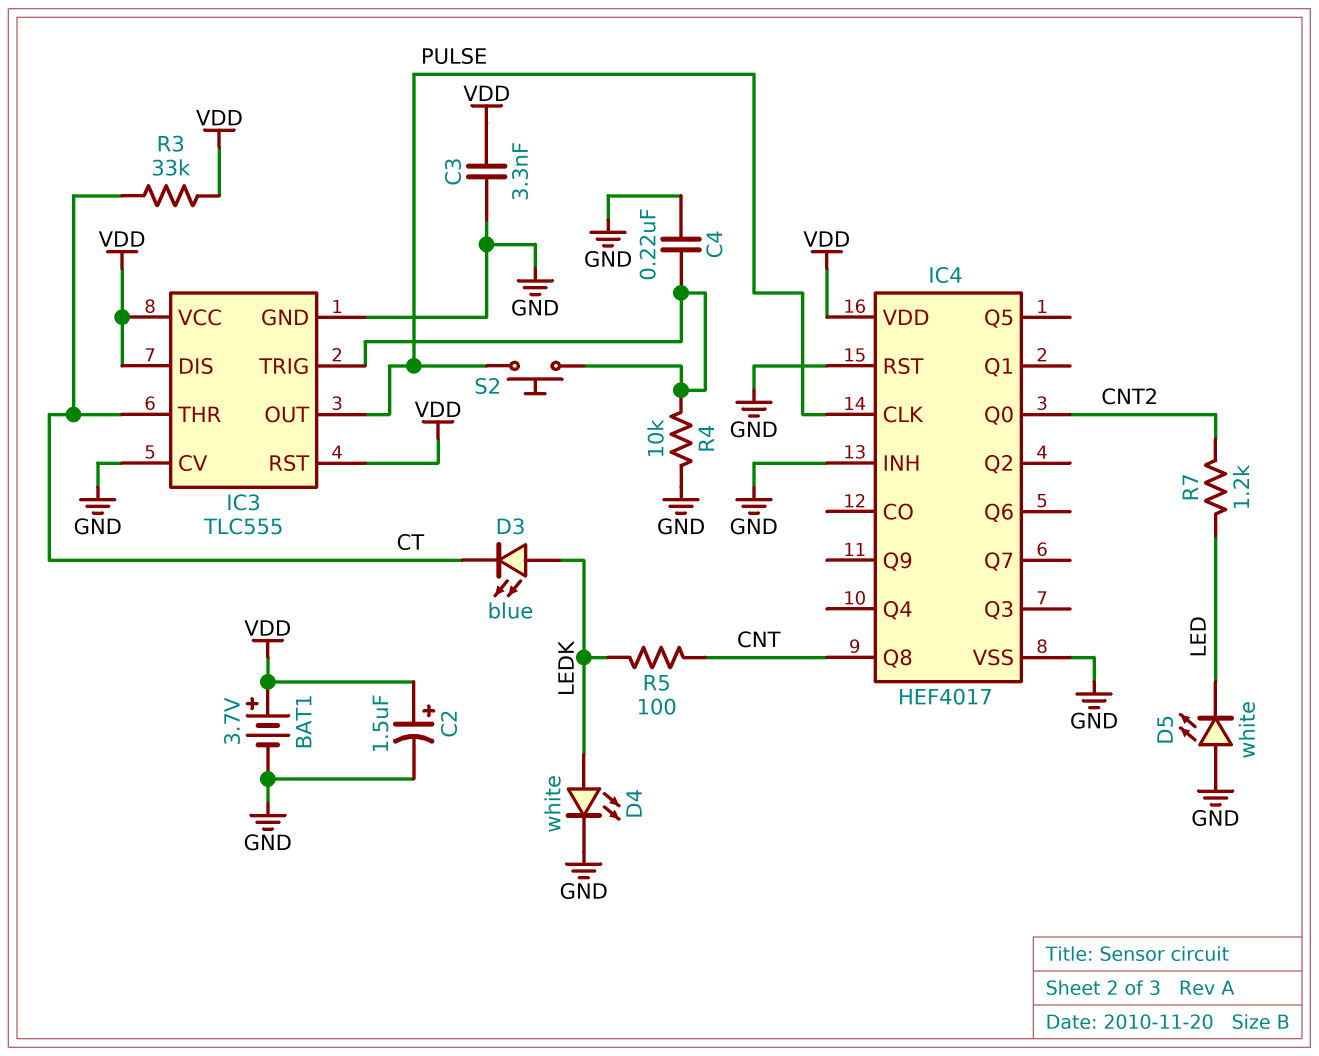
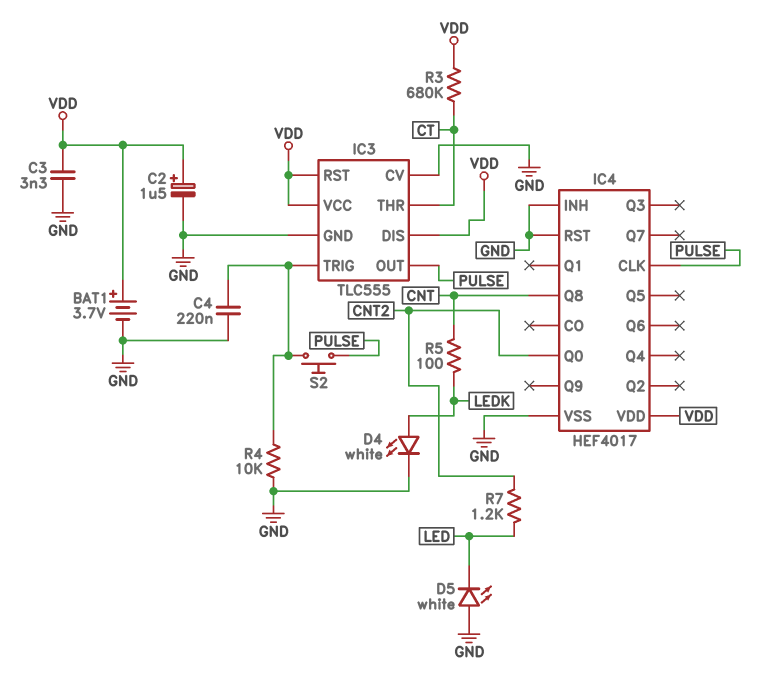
D3: LED blue (A LEDK, K CT) -> none
R3: 33k (CT, VDD) -> 680k (CT, VDD)

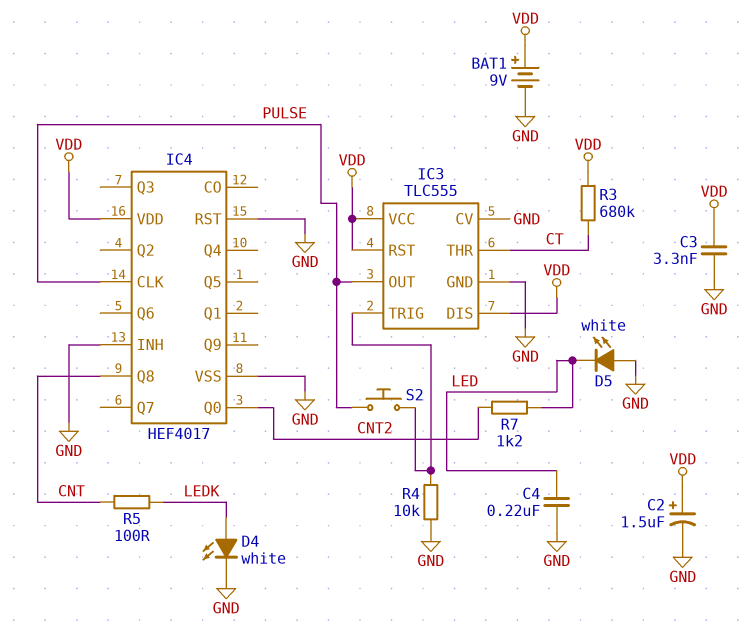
BAT1: 3.7V (plus VDD, minus GND) -> 9V (plus VDD, minus GND)
C4: 220nF (GND, IC3/TRIG) -> 220nF (GND, LED)

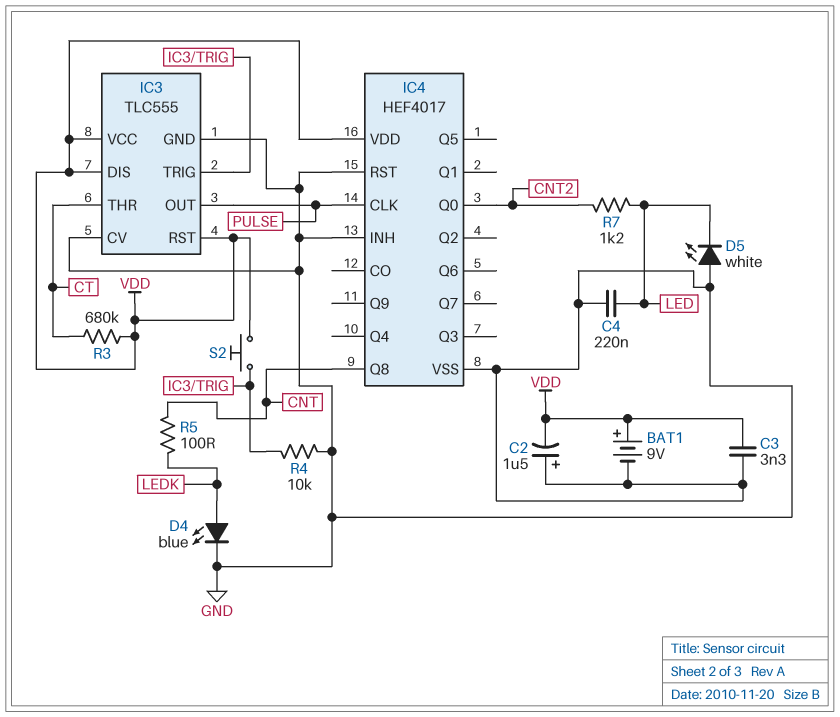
C2: 1.5uF (plus VDD, minus GND) -> 1.5uF (plus GND, minus VDD)
D4: LED white (A LEDK, K GND) -> LED blue (A LEDK, K GND)
S2: button (IC3/TRIG, PULSE) -> button (IC3/TRIG, VDD)

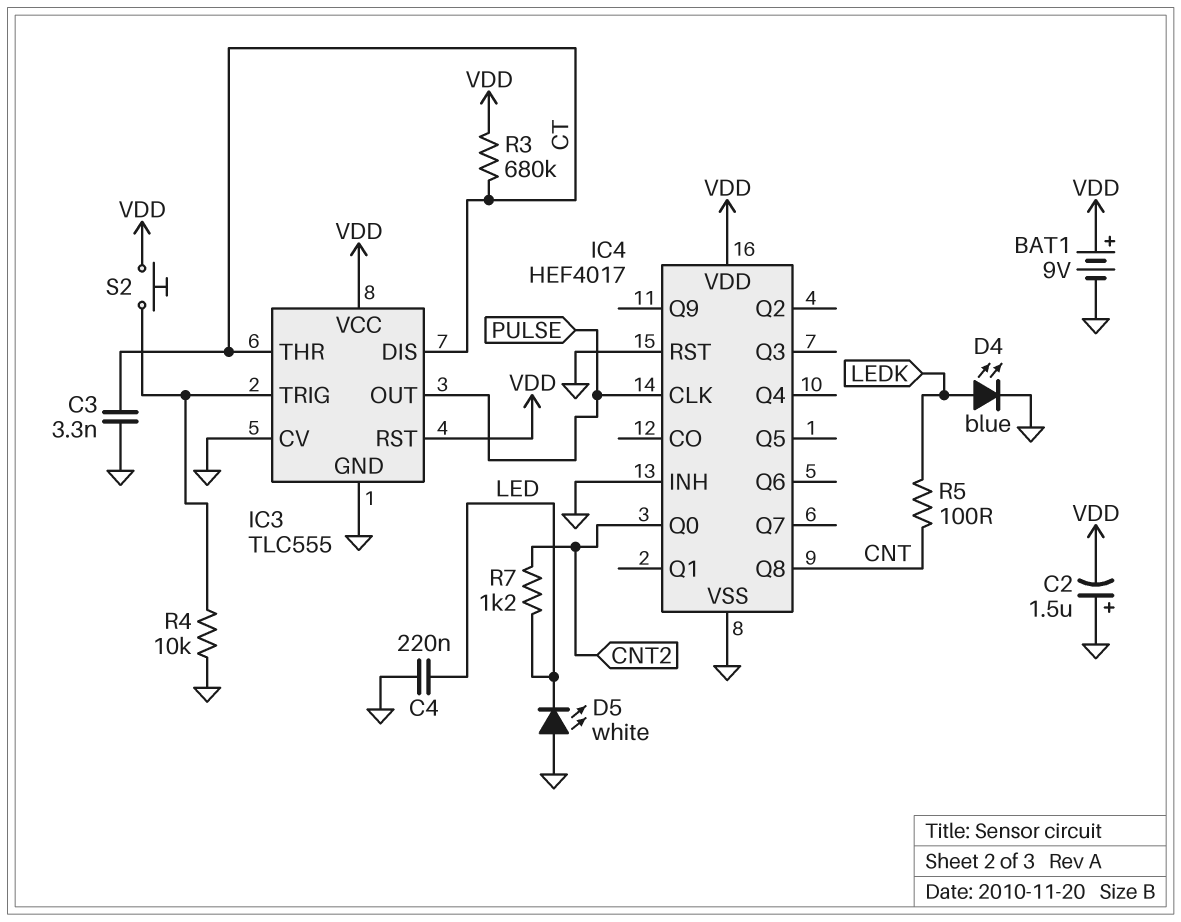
C3: 3.3nF (GND, VDD) -> 3.3nF (CT, GND)
IC3 pin DIS: VDD -> CT

